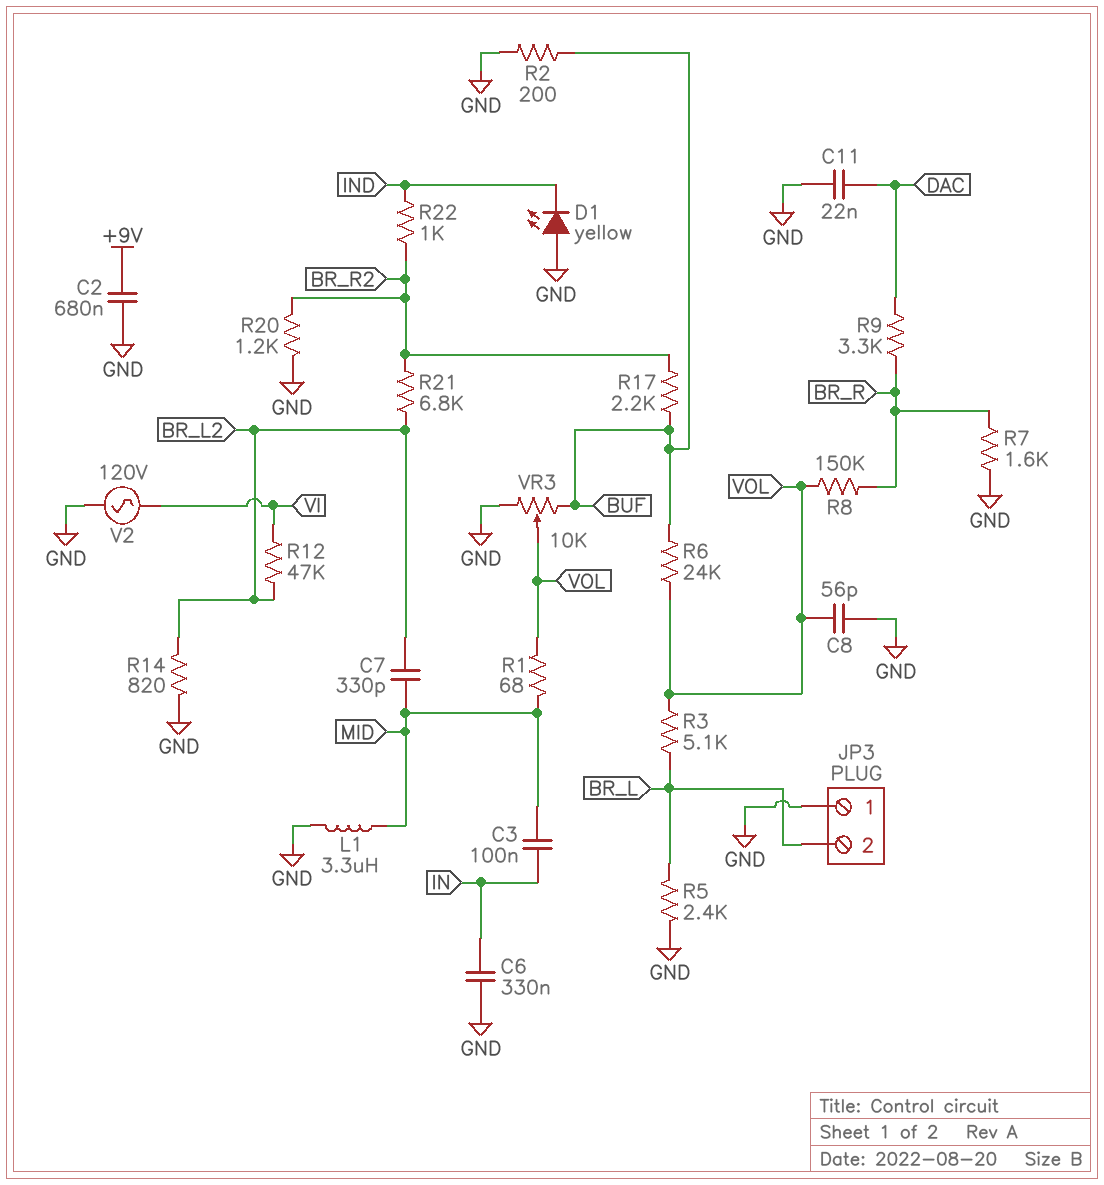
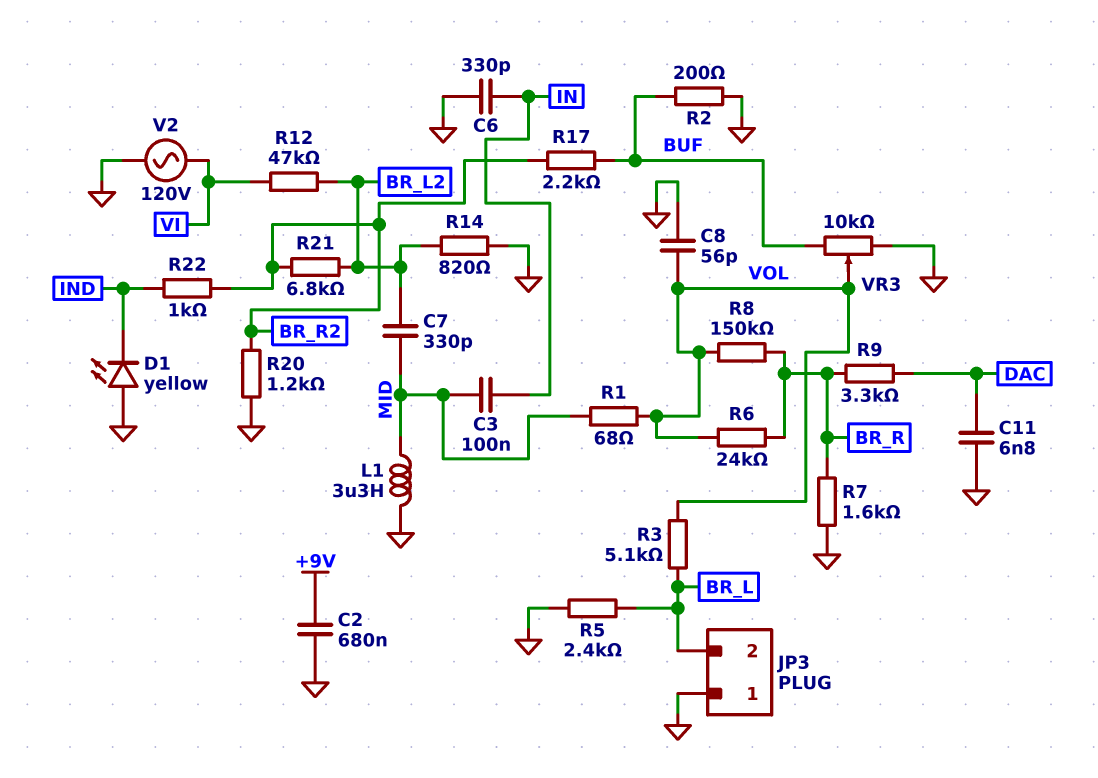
C6: 330nF (GND, IN) -> 330pF (GND, IN)
C11: 22nF (DAC, GND) -> 6.8nF (DAC, GND)
R6: 24k (BUF, VOL) -> 24k (BR_R, VOL)

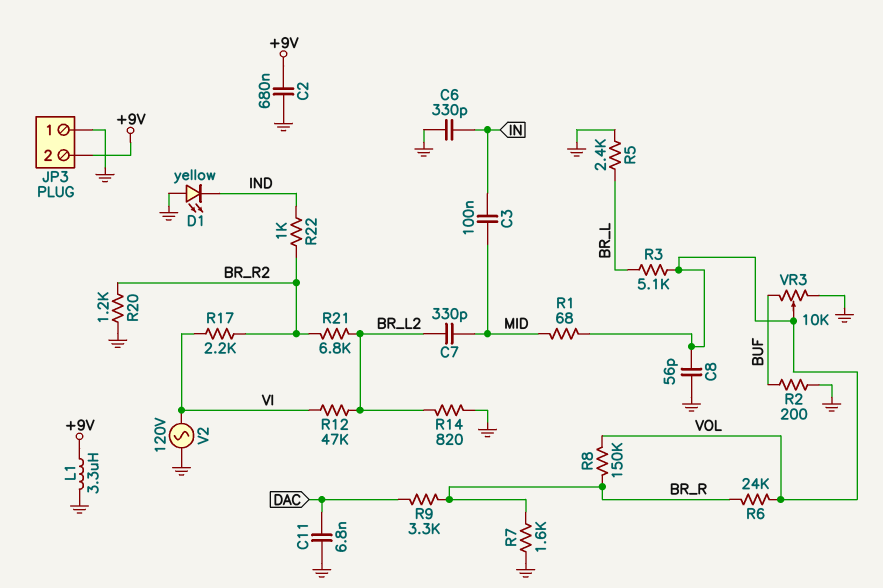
JP3 pin 2: BR_L -> +9V
L1: 3.3uH (GND, MID) -> 3.3uH (+9V, GND)
R17: 2.2k (BR_R2, BUF) -> 2.2k (BR_R2, VI)

